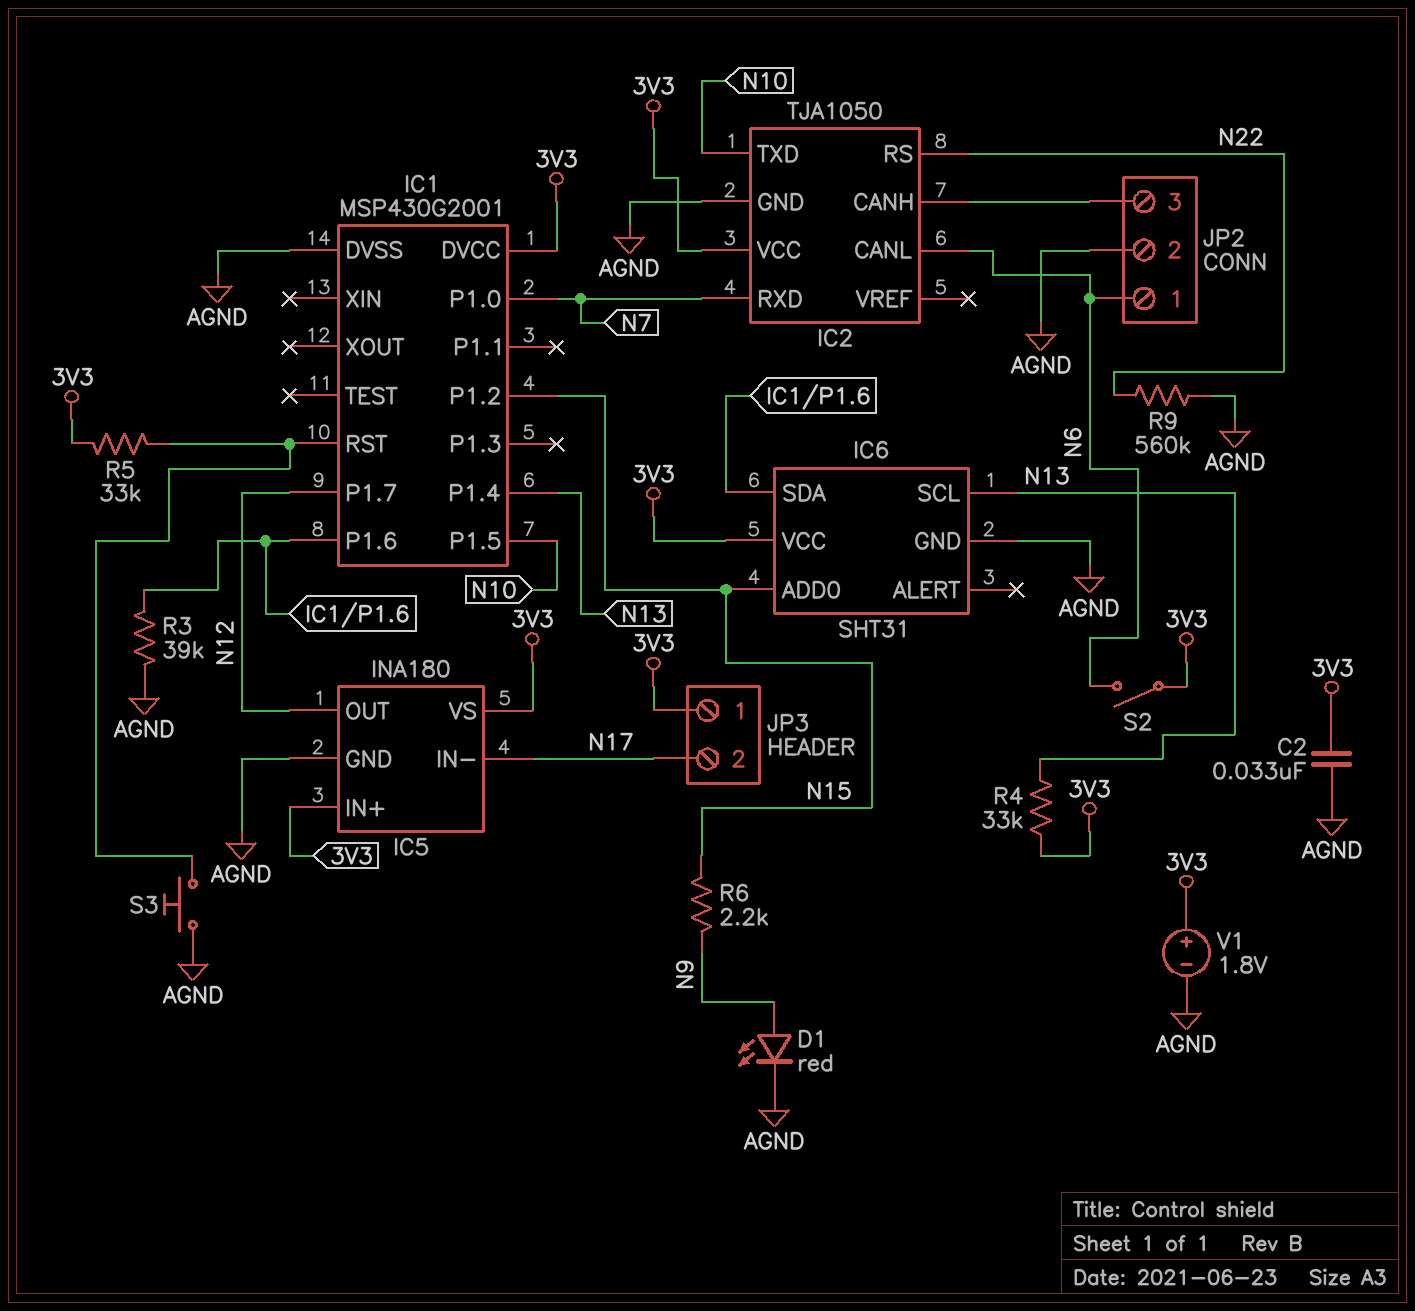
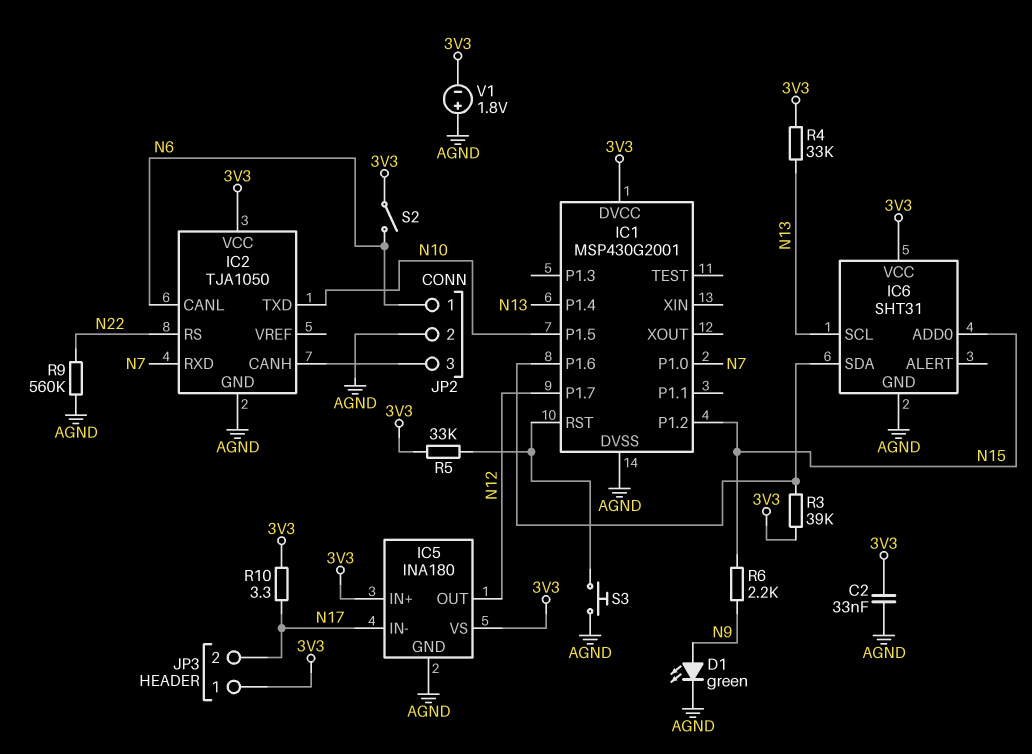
D1: LED red (A N9, K AGND) -> LED green (A N9, K AGND)
R3: 39k (AGND, IC1/P1.6) -> 39k (3V3, IC1/P1.6)
R10: none -> 3.3 (3V3, N17)
V1: 1.8V (plus 3V3, minus AGND) -> 1.8V (plus AGND, minus 3V3)

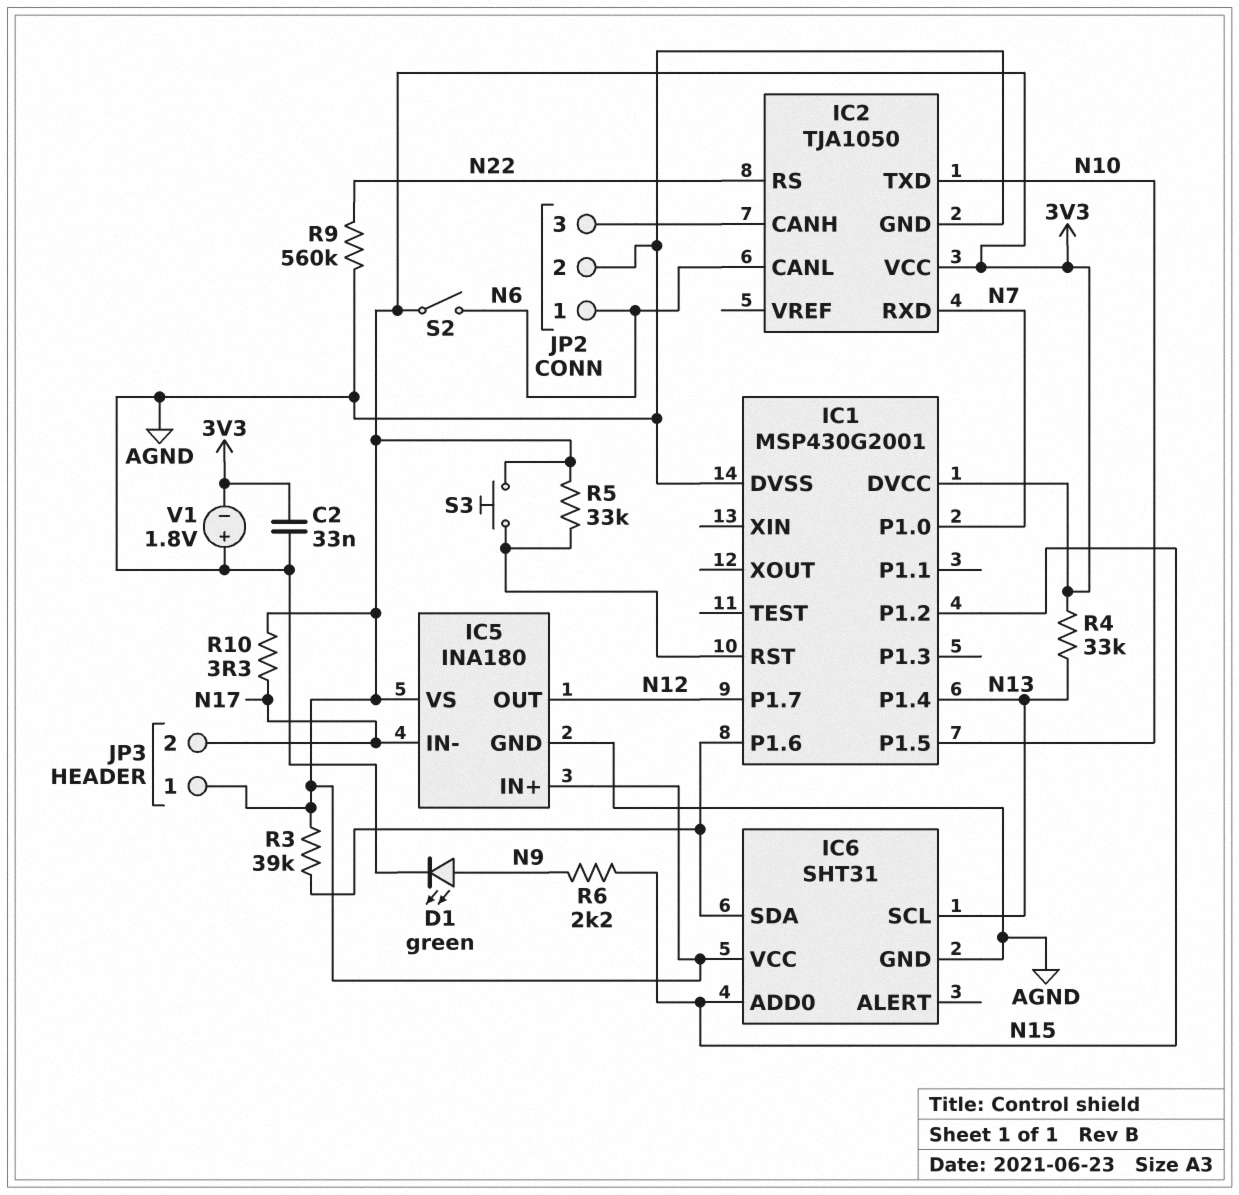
S3: button (AGND, IC1/RST) -> button (3V3, IC1/RST)

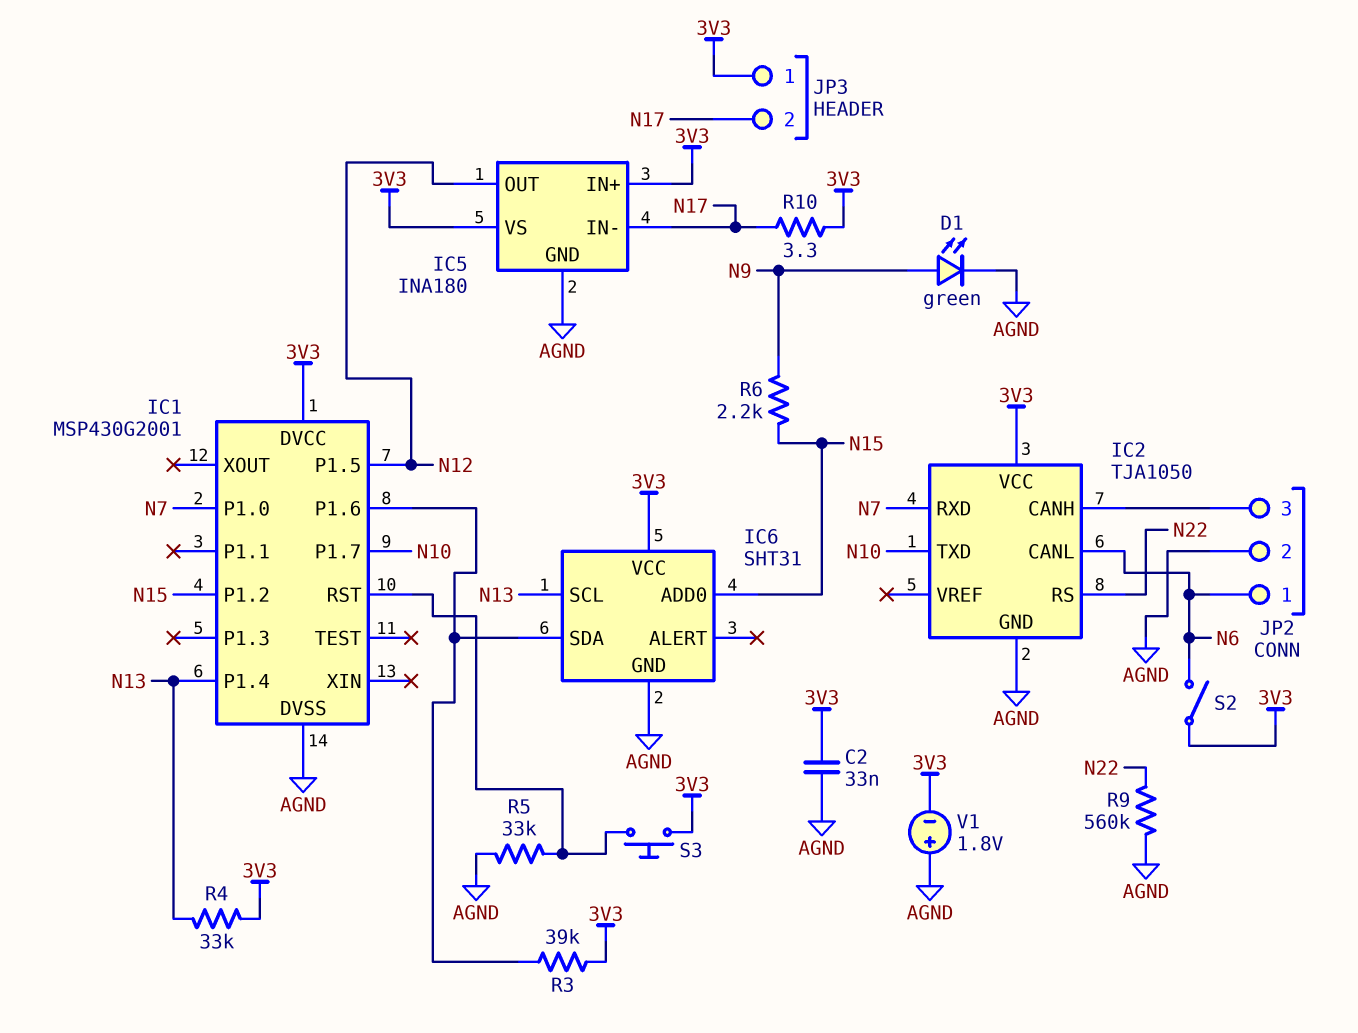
IC1 pin P1.5: N10 -> N12
IC1 pin P1.7: N12 -> N10
R5: 33k (3V3, IC1/RST) -> 33k (AGND, IC1/RST)

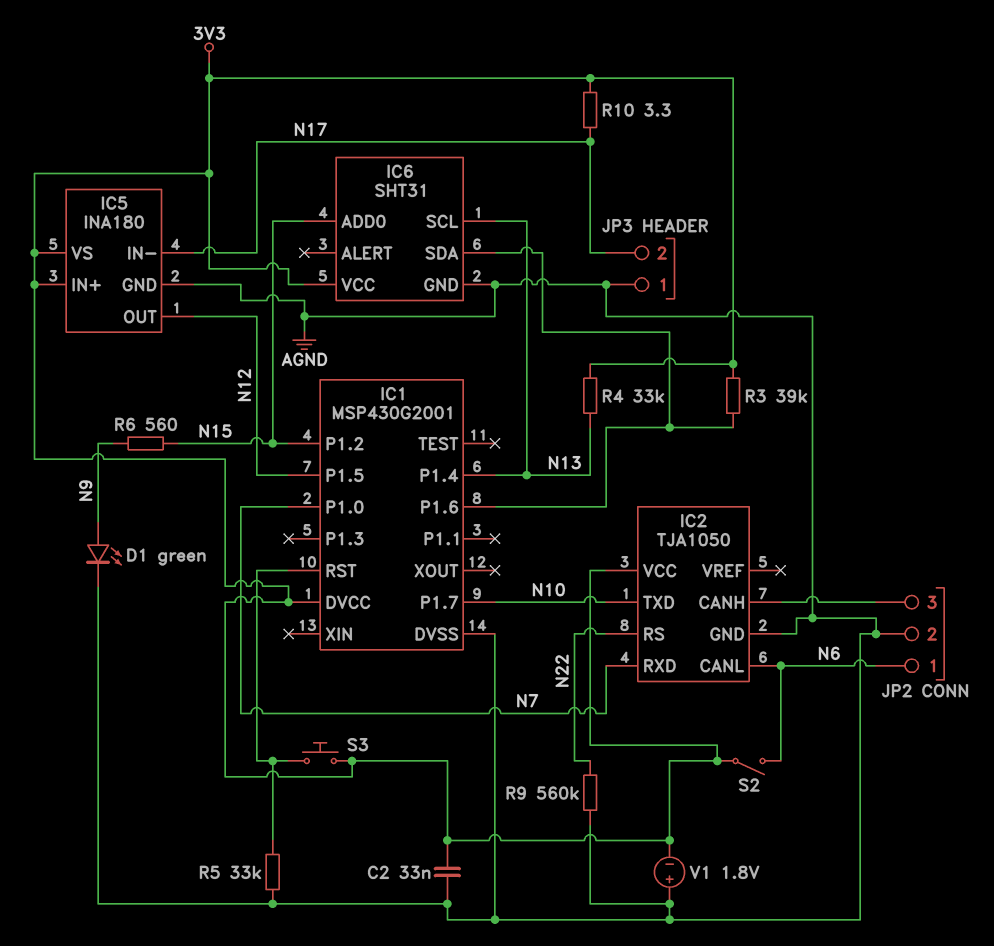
JP3 pin 1: 3V3 -> AGND
R6: 2.2k (N9, N15) -> 560 (N9, N15)

